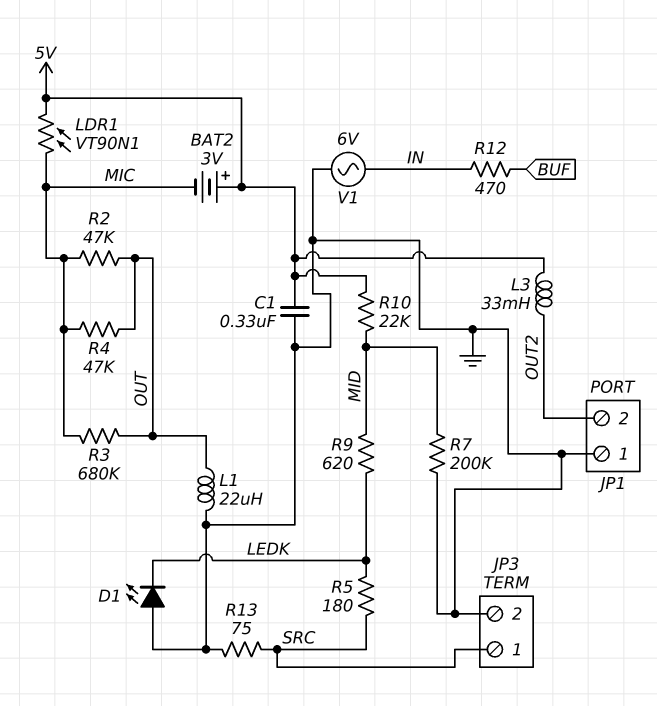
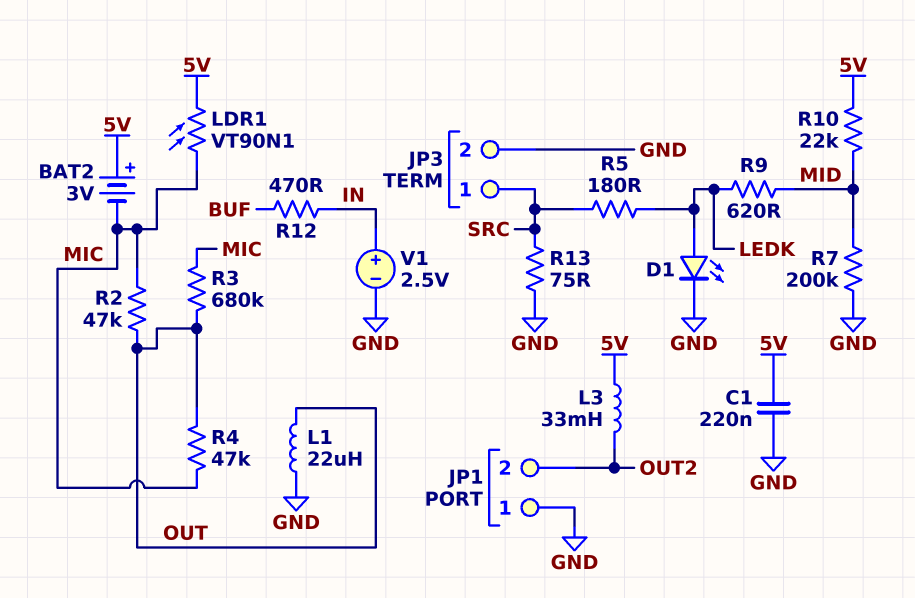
C1: 330nF (5V, GND) -> 220nF (5V, GND)
D1: LED (A GND, K LEDK) -> LED (A LEDK, K GND)
V1: AC 6V (GND, IN) -> 2.5V (plus IN, minus GND)

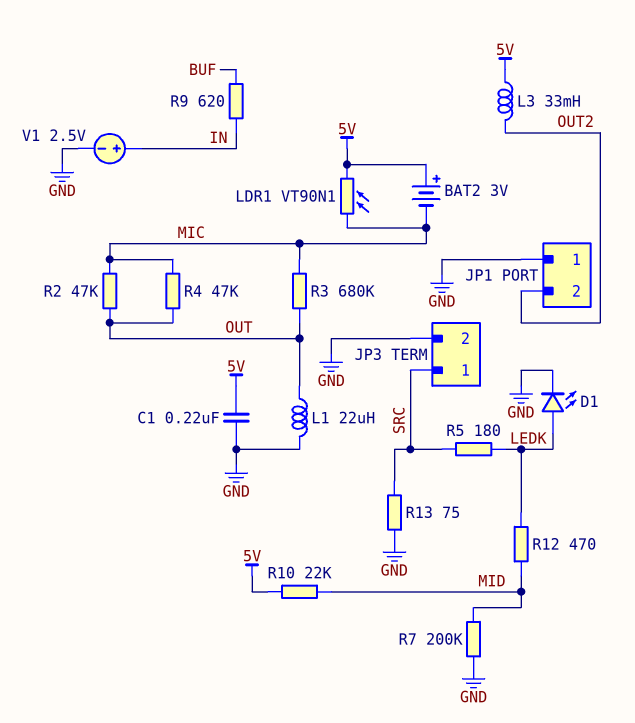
R9: 620 (LEDK, MID) -> 620 (BUF, IN)
R12: 470 (BUF, IN) -> 470 (LEDK, MID)

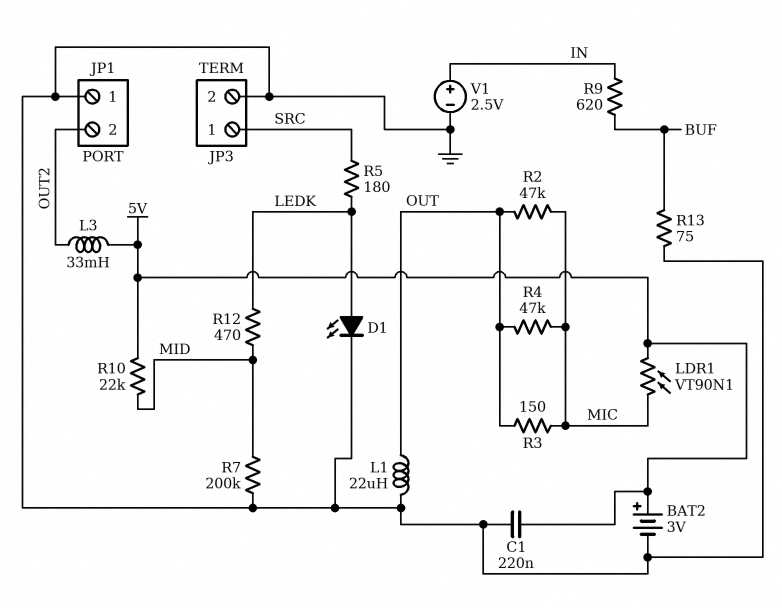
BAT2: 3V (plus 5V, minus MIC) -> 3V (plus 5V, minus GND)
R3: 680k (MIC, OUT) -> 150 (MIC, OUT)
R13: 75 (GND, SRC) -> 75 (BUF, GND)

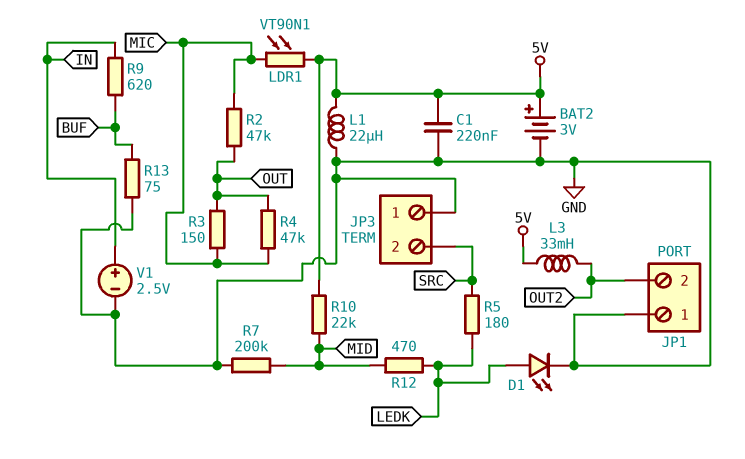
JP3 pin 1: SRC -> GND
JP3 pin 2: GND -> SRC
L1: 22uH (GND, OUT) -> 22uH (5V, GND)

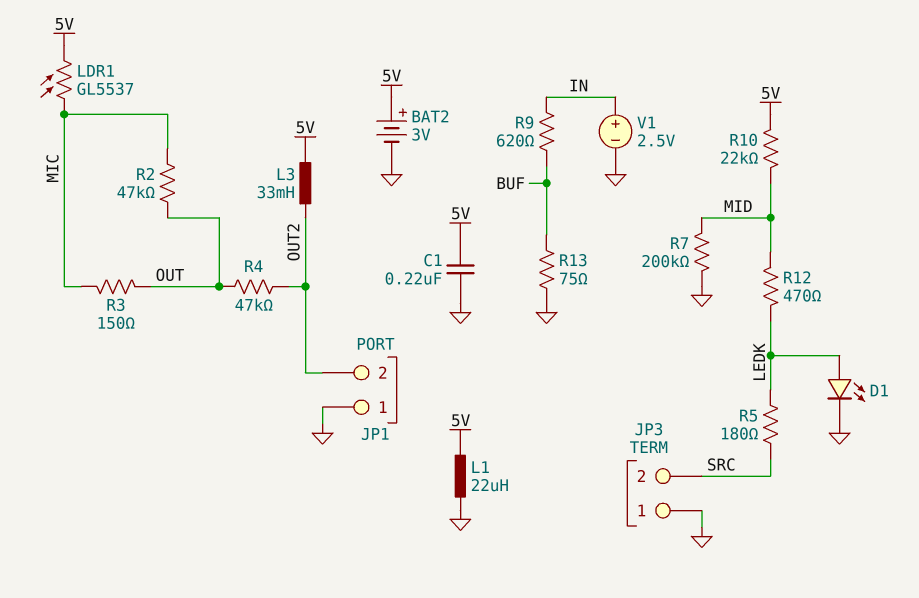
LDR1: VT90N1 (5V, MIC) -> GL5537 (5V, MIC)
R4: 47k (MIC, OUT) -> 47k (OUT, OUT2)

